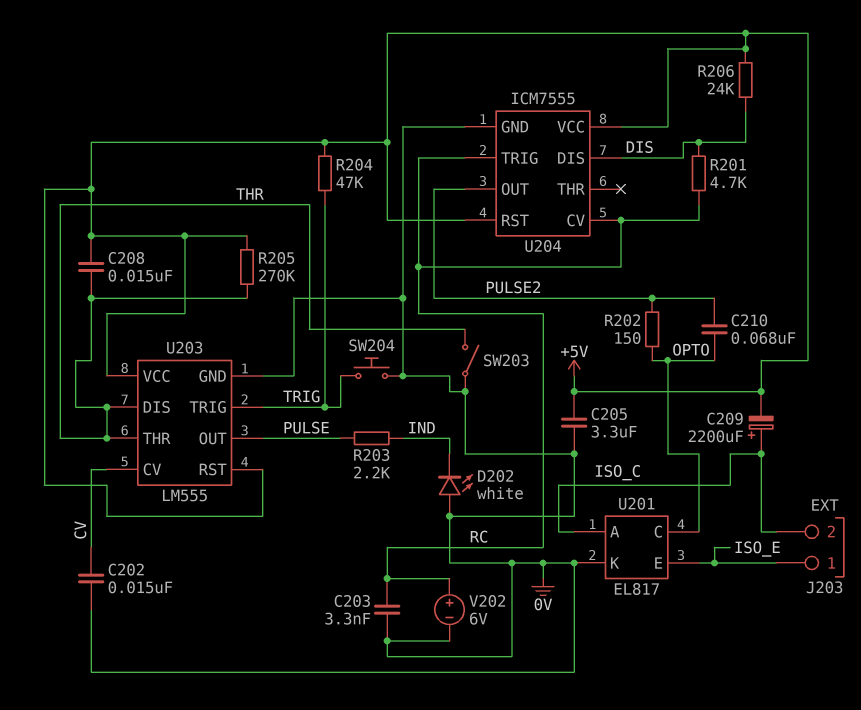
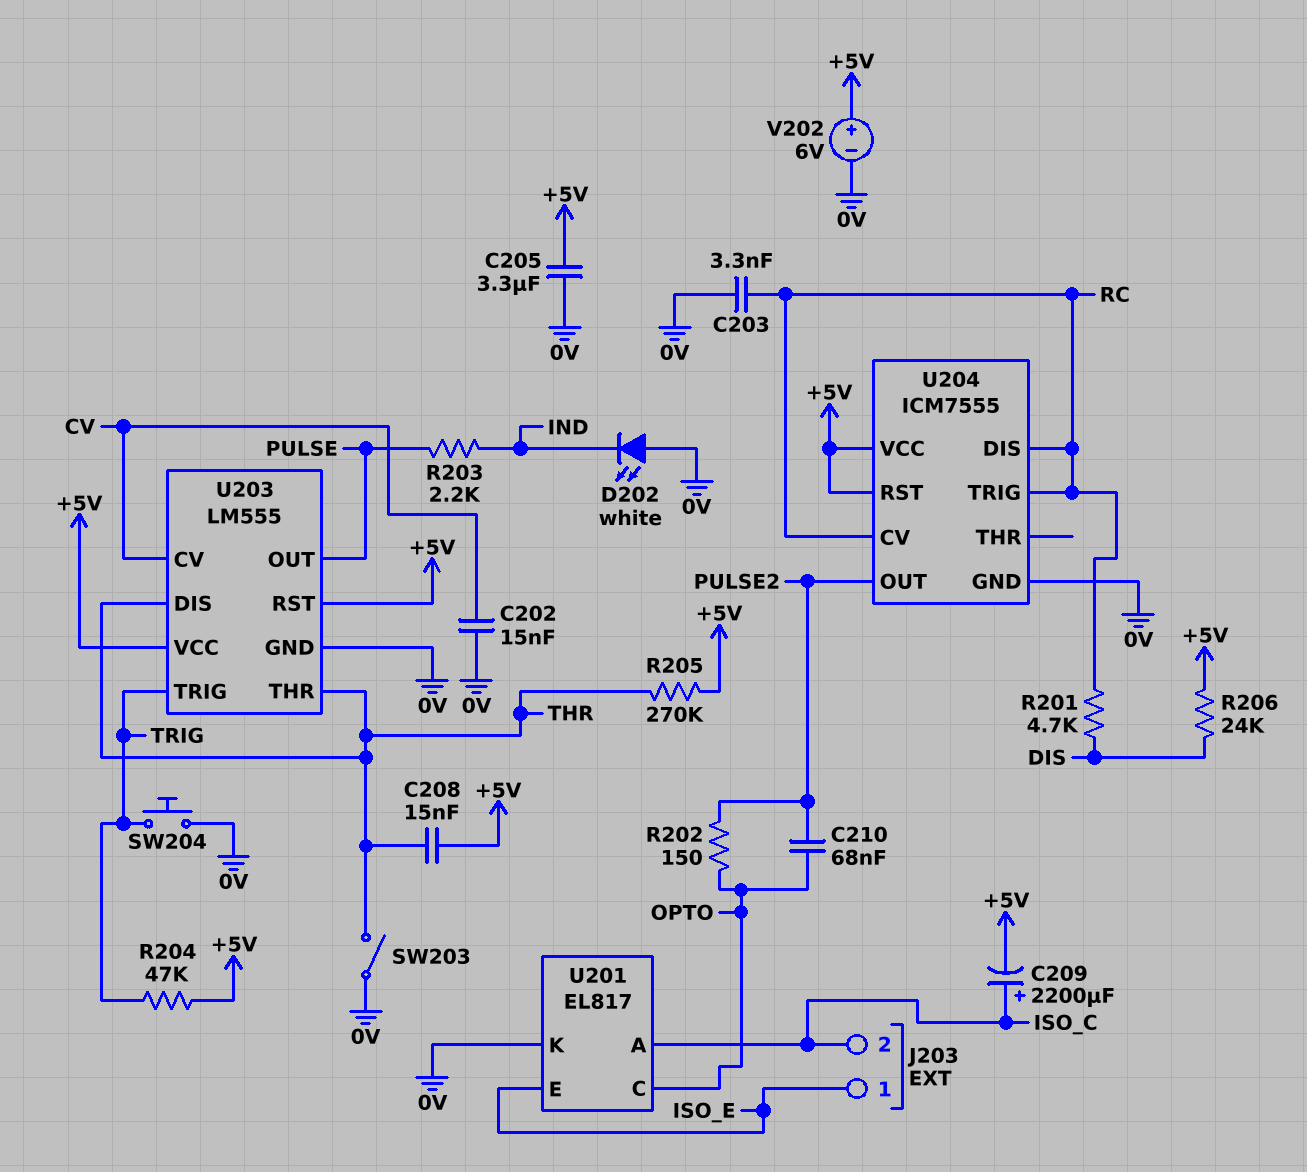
U204 pin DIS: DIS -> RC
V202: 6V (plus RC, minus 0V) -> 6V (plus +5V, minus 0V)

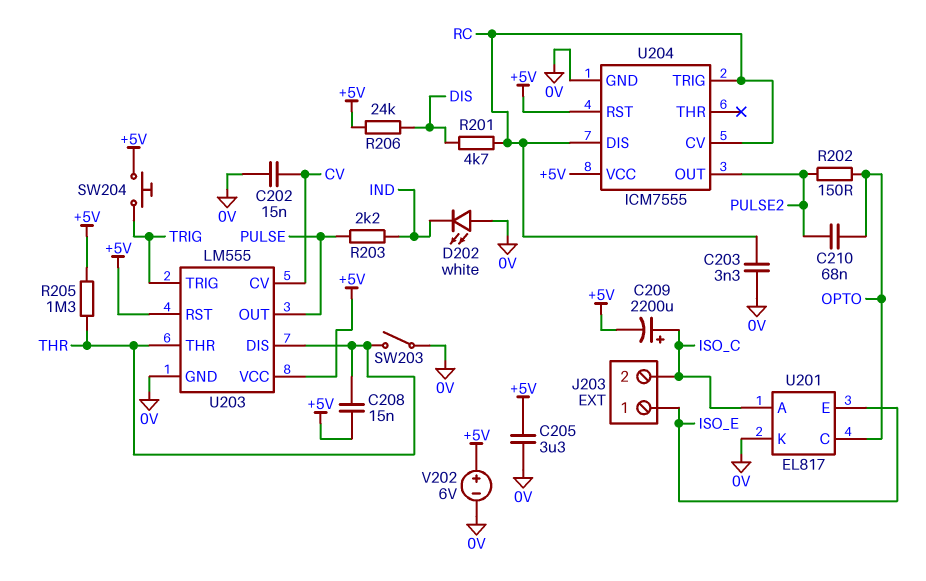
R204: 47k (+5V, TRIG) -> none
R205: 270k (+5V, THR) -> 1.3M (+5V, THR)
SW204: button (0V, TRIG) -> button (+5V, TRIG)

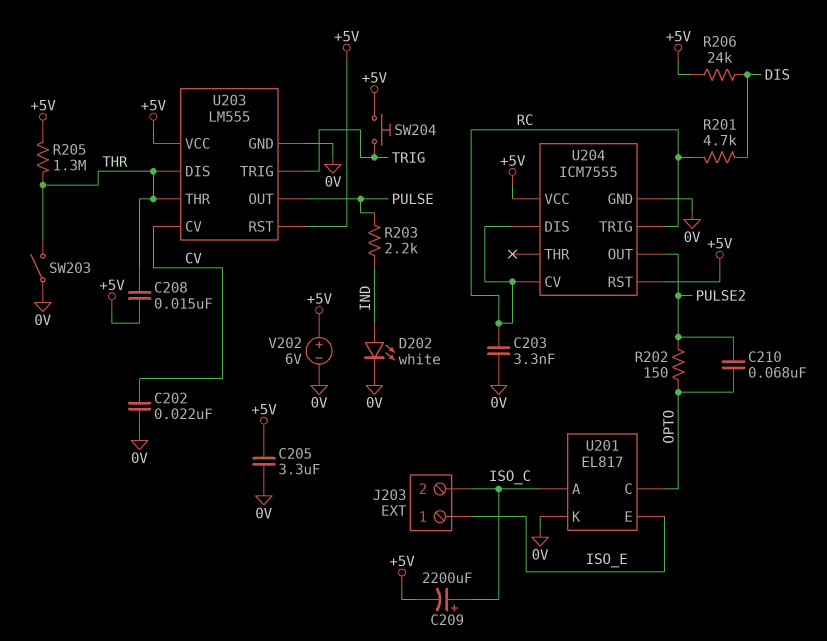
C202: 15nF (0V, CV) -> 22nF (0V, CV)
D202: LED white (A 0V, K IND) -> LED white (A IND, K 0V)

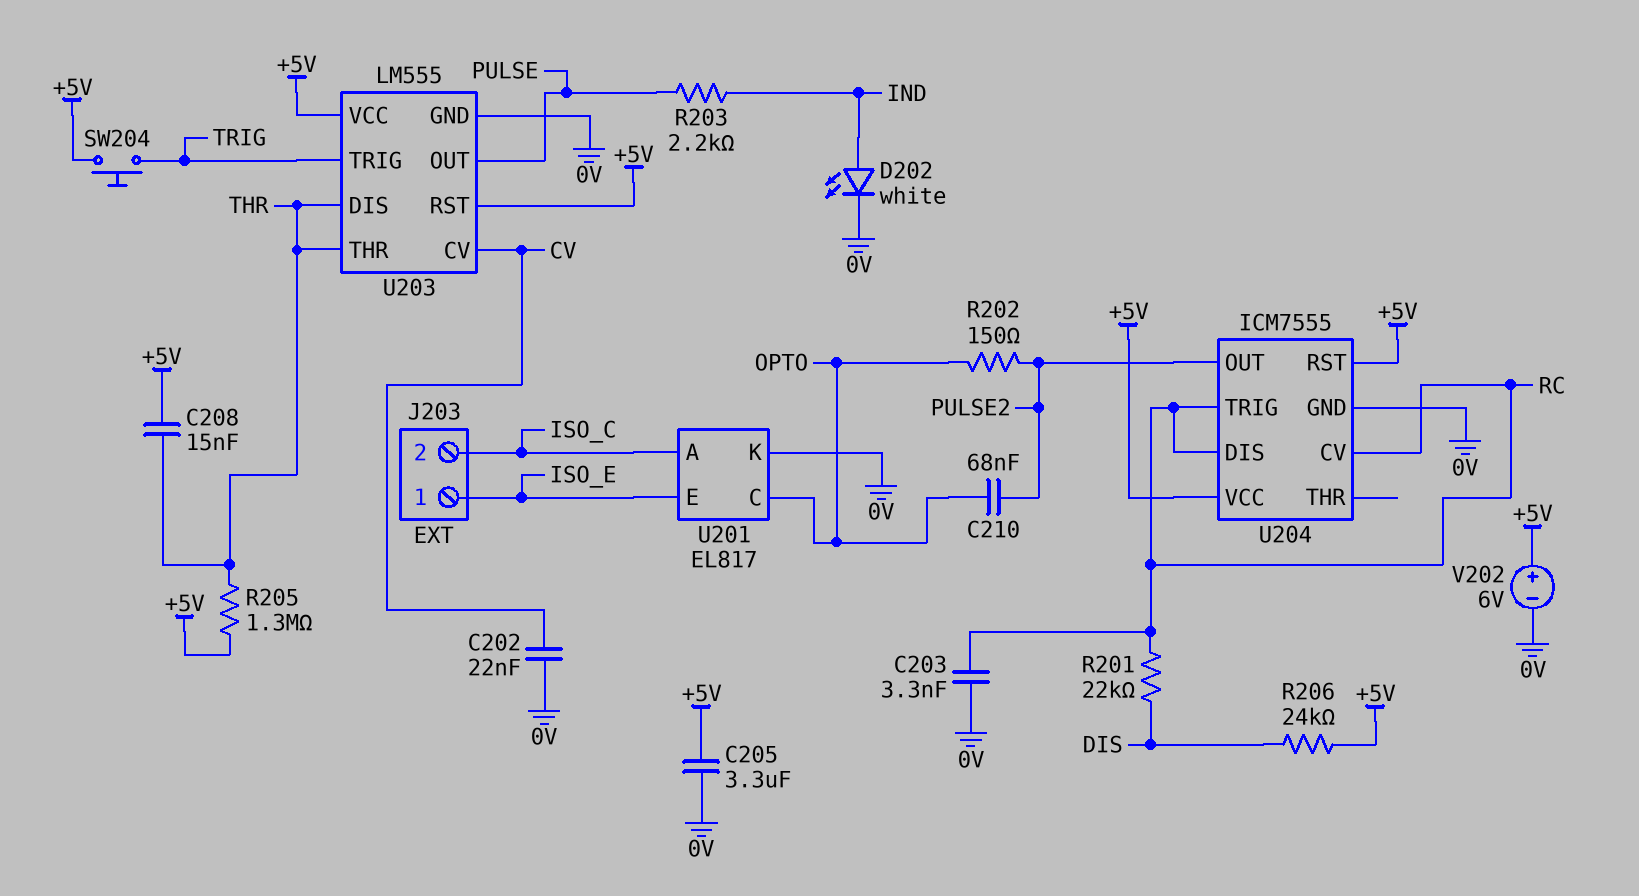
C209: 2200uF (plus ISO_C, minus +5V) -> none
R201: 4.7k (DIS, RC) -> 22k (DIS, RC)
SW203: switch (0V, THR) -> none

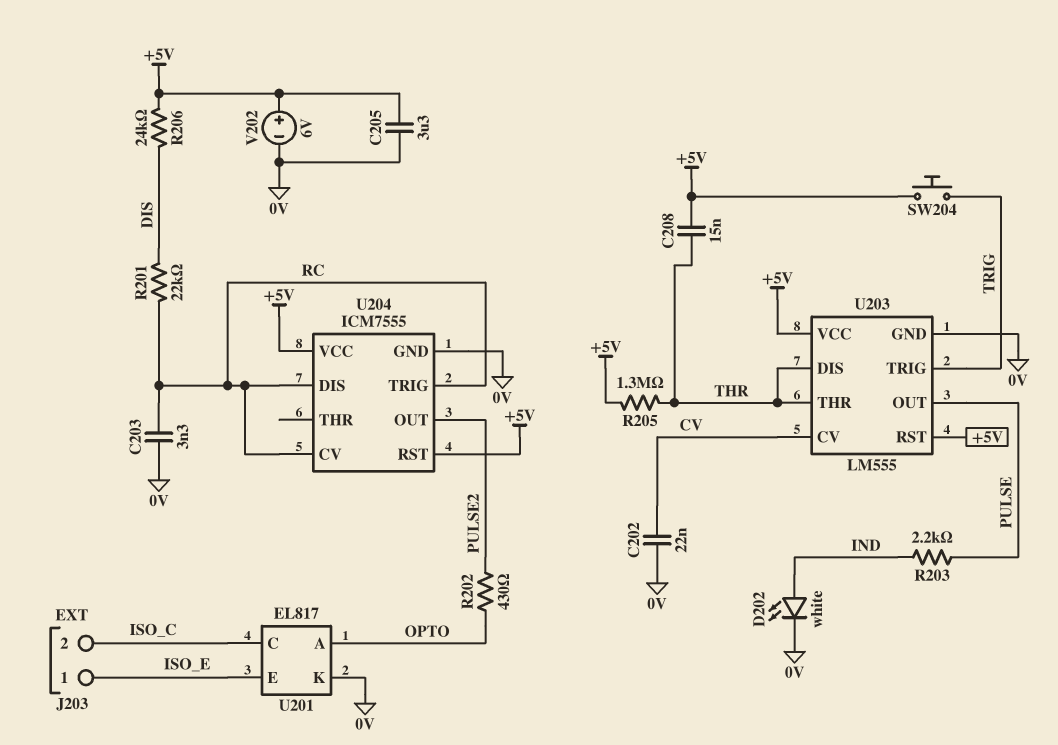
C210: 68nF (OPTO, PULSE2) -> none
R202: 150 (OPTO, PULSE2) -> 430 (OPTO, PULSE2)
U201 pin A: ISO_C -> OPTO
U201 pin C: OPTO -> ISO_C

